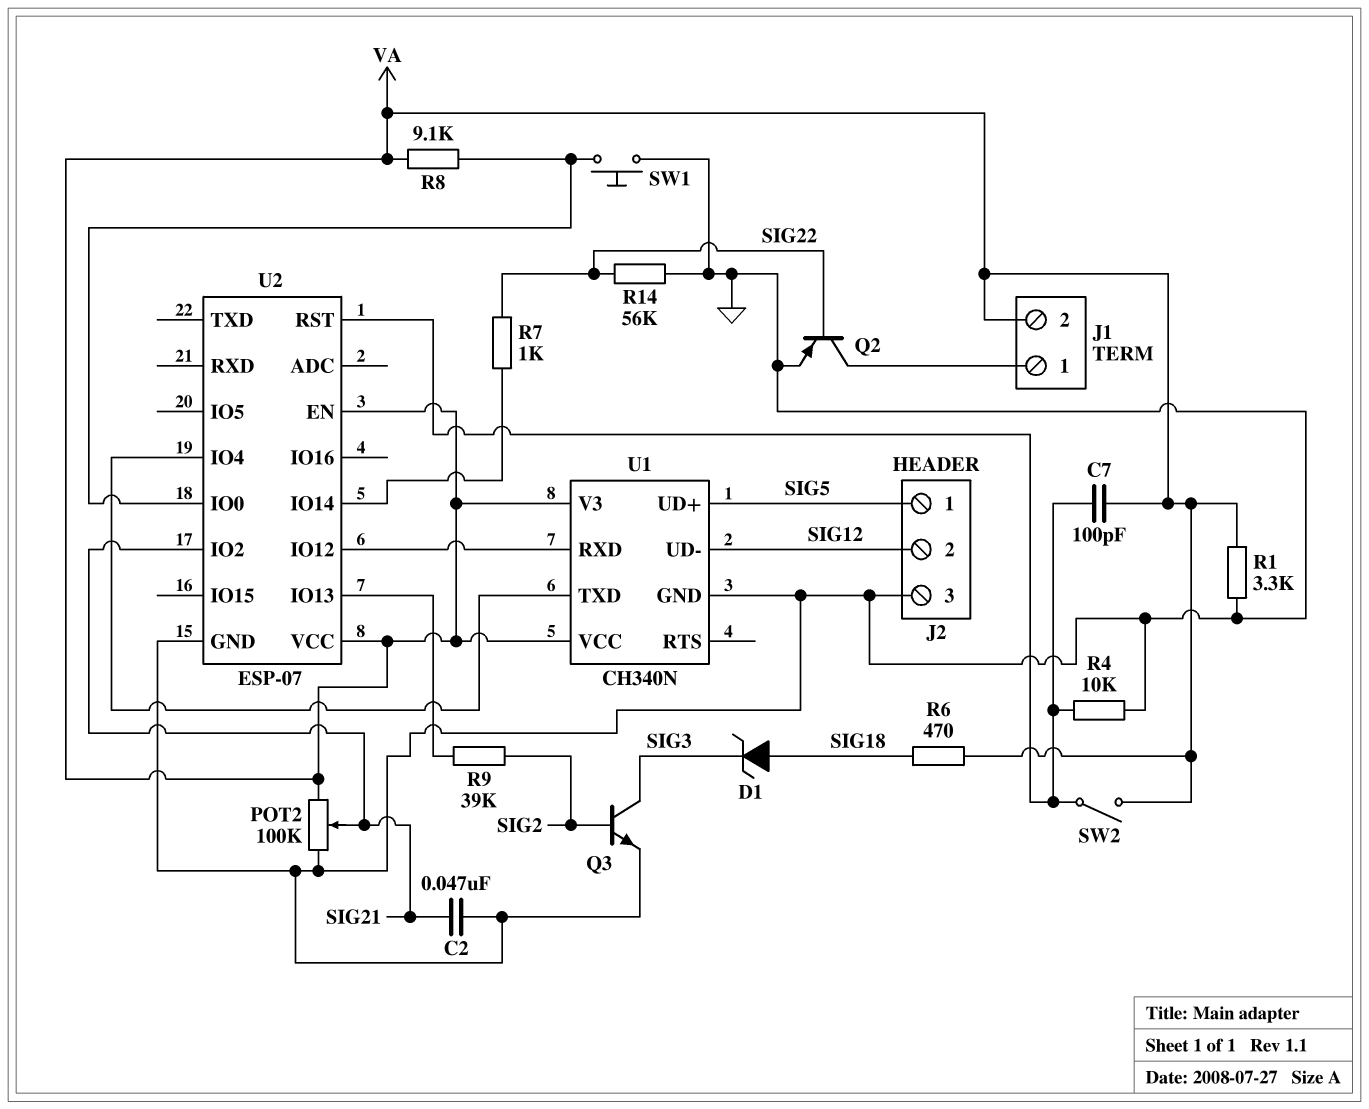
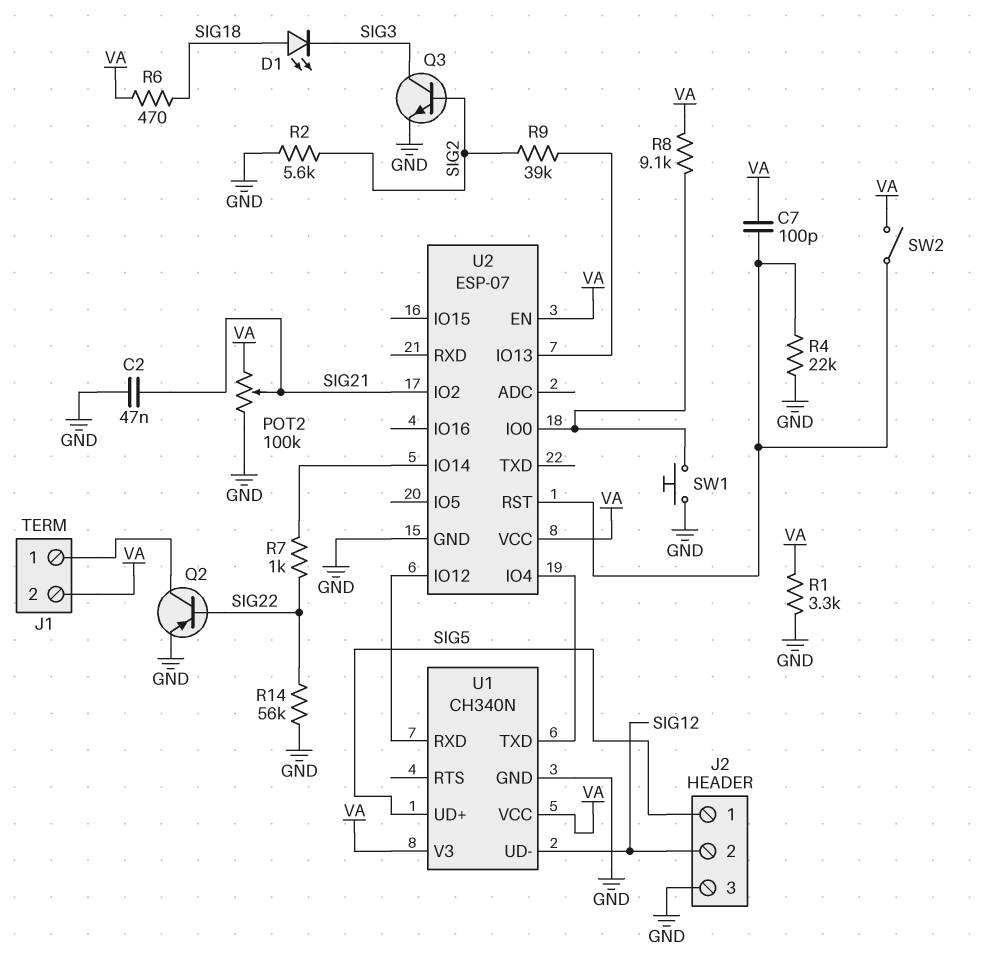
D1: zener (A SIG18, K SIG3) -> LED (A SIG18, K SIG3)
R2: none -> 5.6k (GND, SIG2)
R4: 10k (GND, U2/RST) -> 22k (GND, U2/RST)

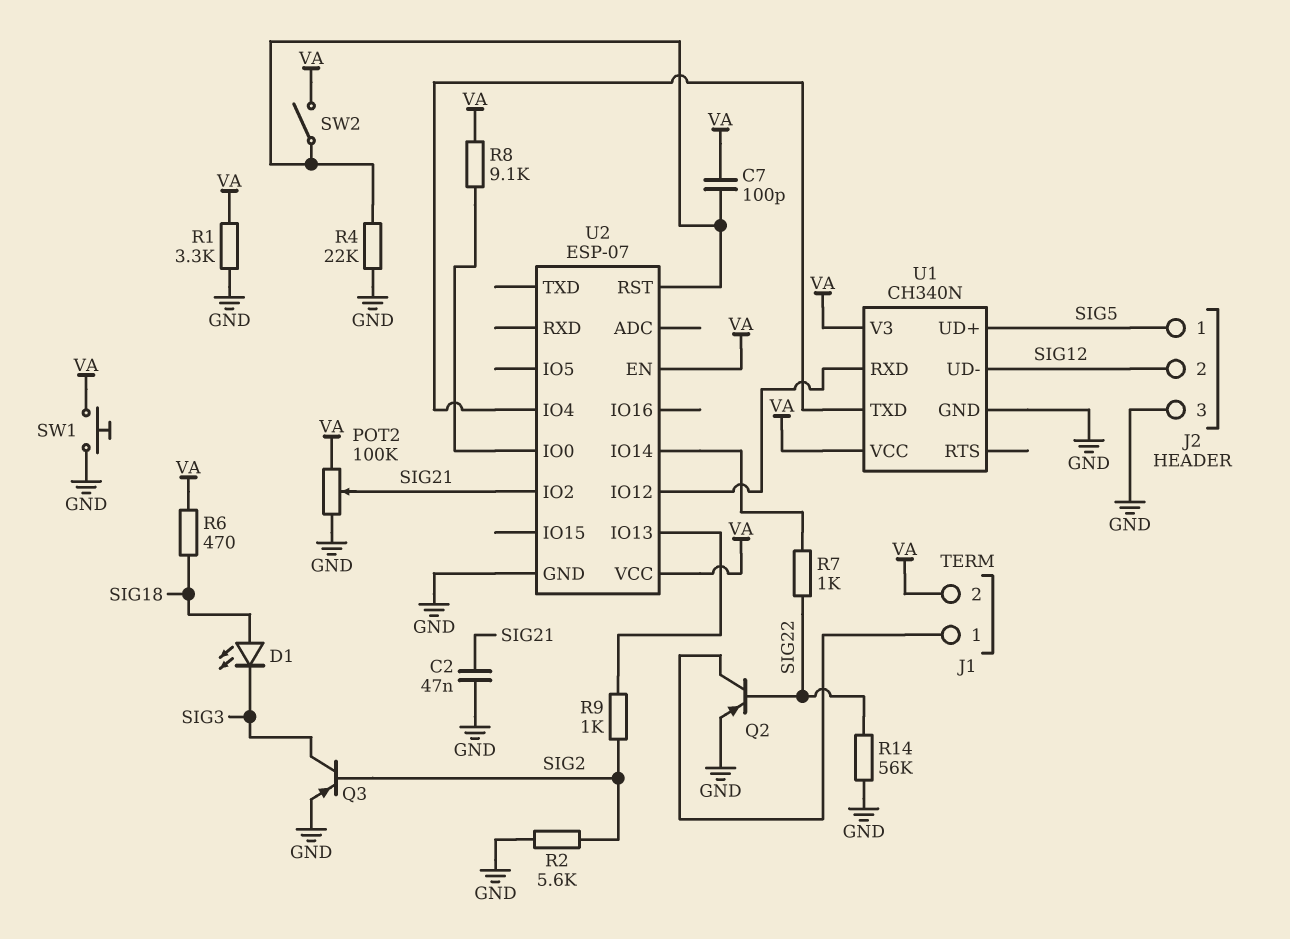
Q3: NPN (B SIG2, C SIG3, E GND) -> PNP (B SIG2, C SIG3, E GND)
R9: 39k (SIG2, U2/IO13) -> 1k (SIG2, U2/IO13)
SW1: button (GND, U2/IO0) -> button (GND, VA)

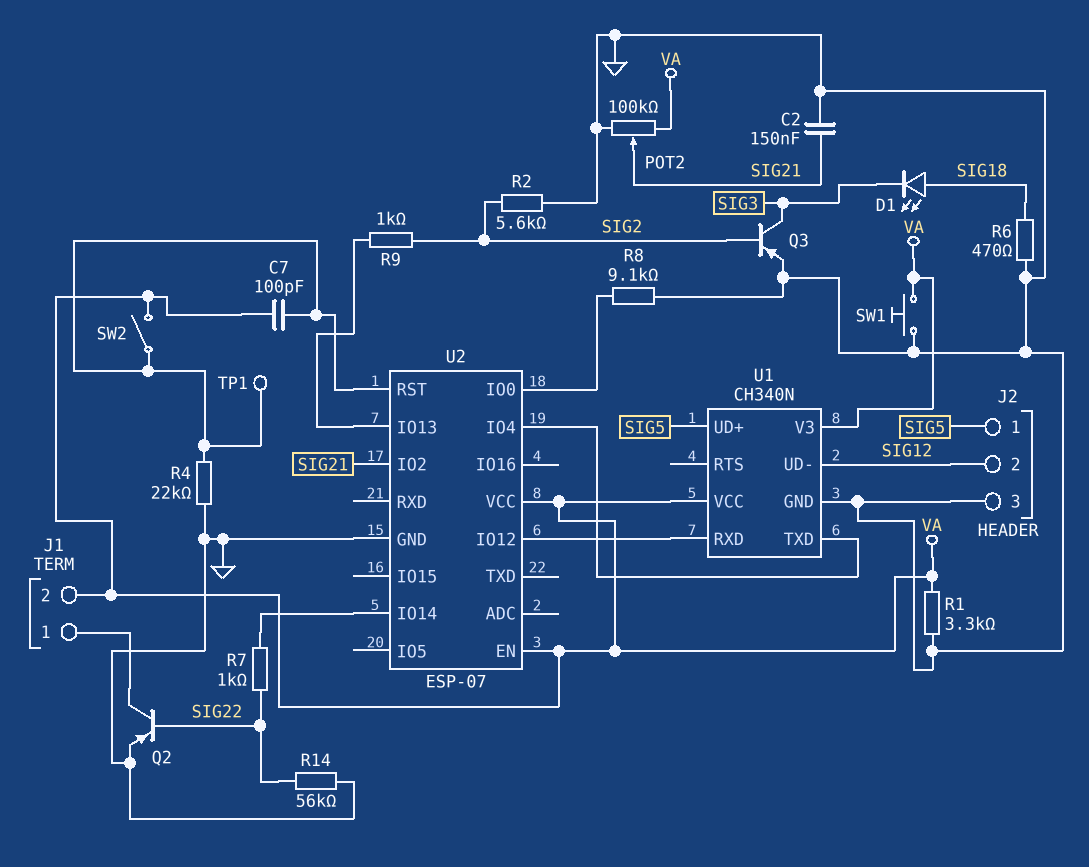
C2: 47nF (GND, SIG21) -> 150nF (GND, SIG21)
R6: 470 (SIG18, VA) -> 470 (GND, SIG18)
R8: 9.1k (U2/IO0, VA) -> 9.1k (GND, U2/IO0)
TP1: none -> test point (U2/RST)

